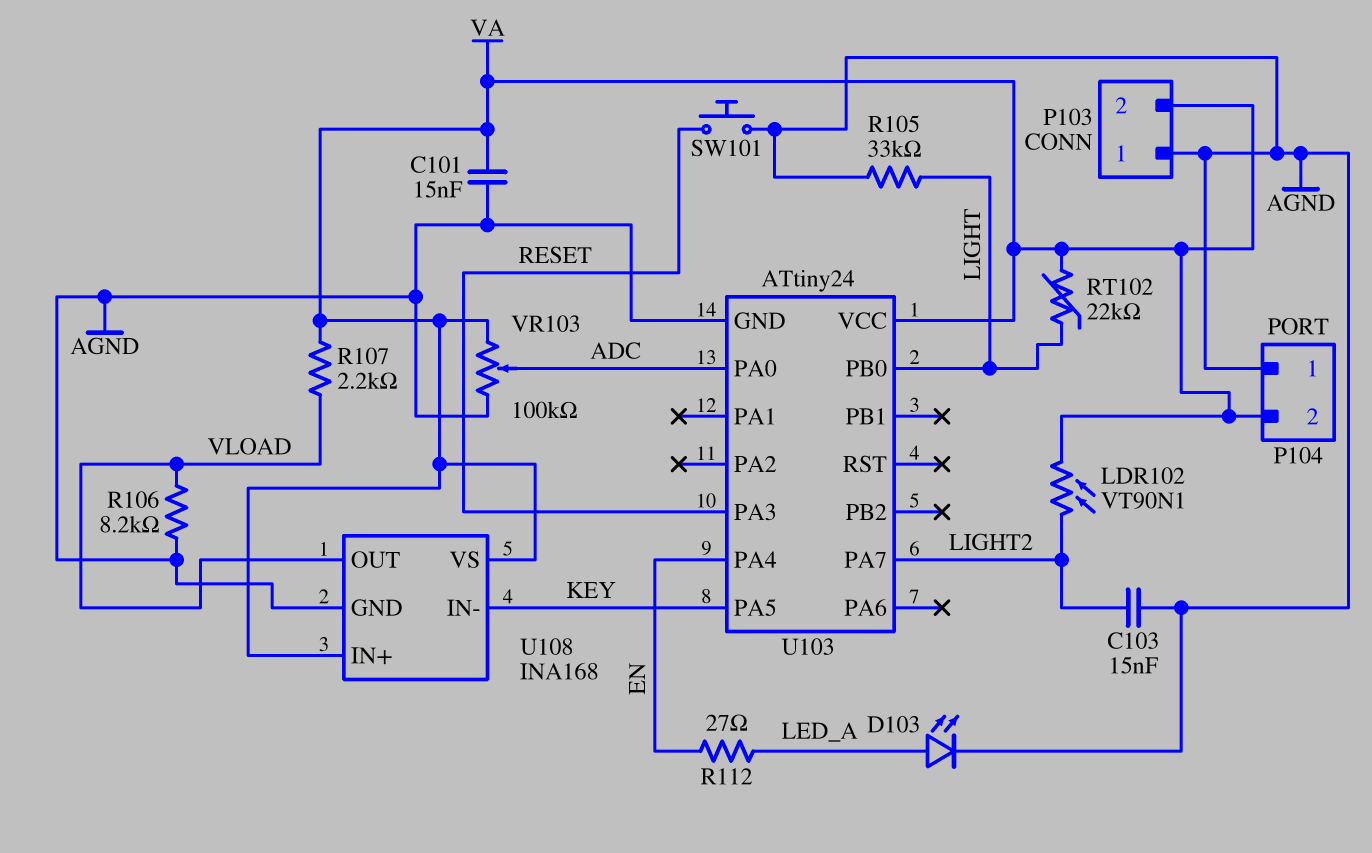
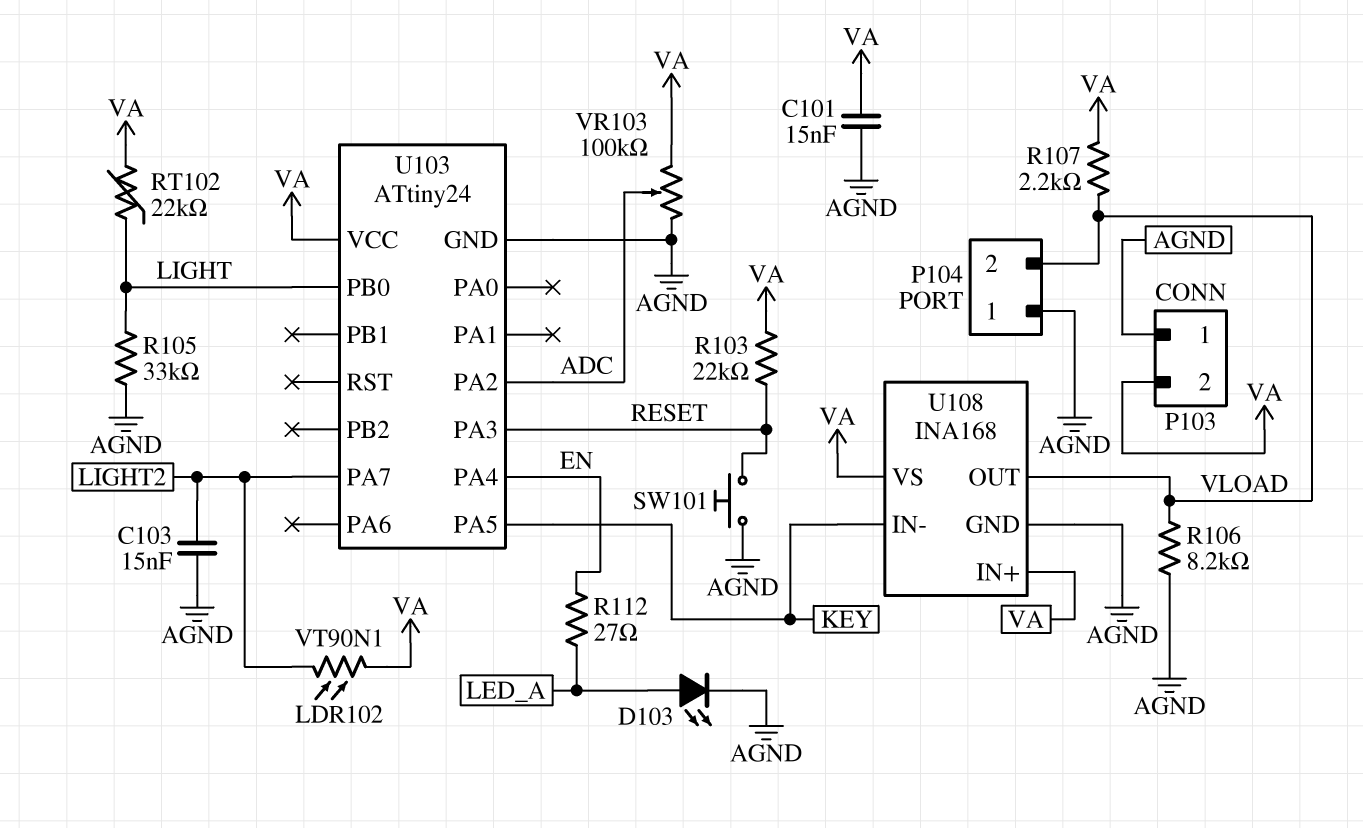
P104 pin 2: VA -> VLOAD
R103: none -> 22k (RESET, VA)
U103 pin PA0: ADC -> none
U103 pin PA2: none -> ADC

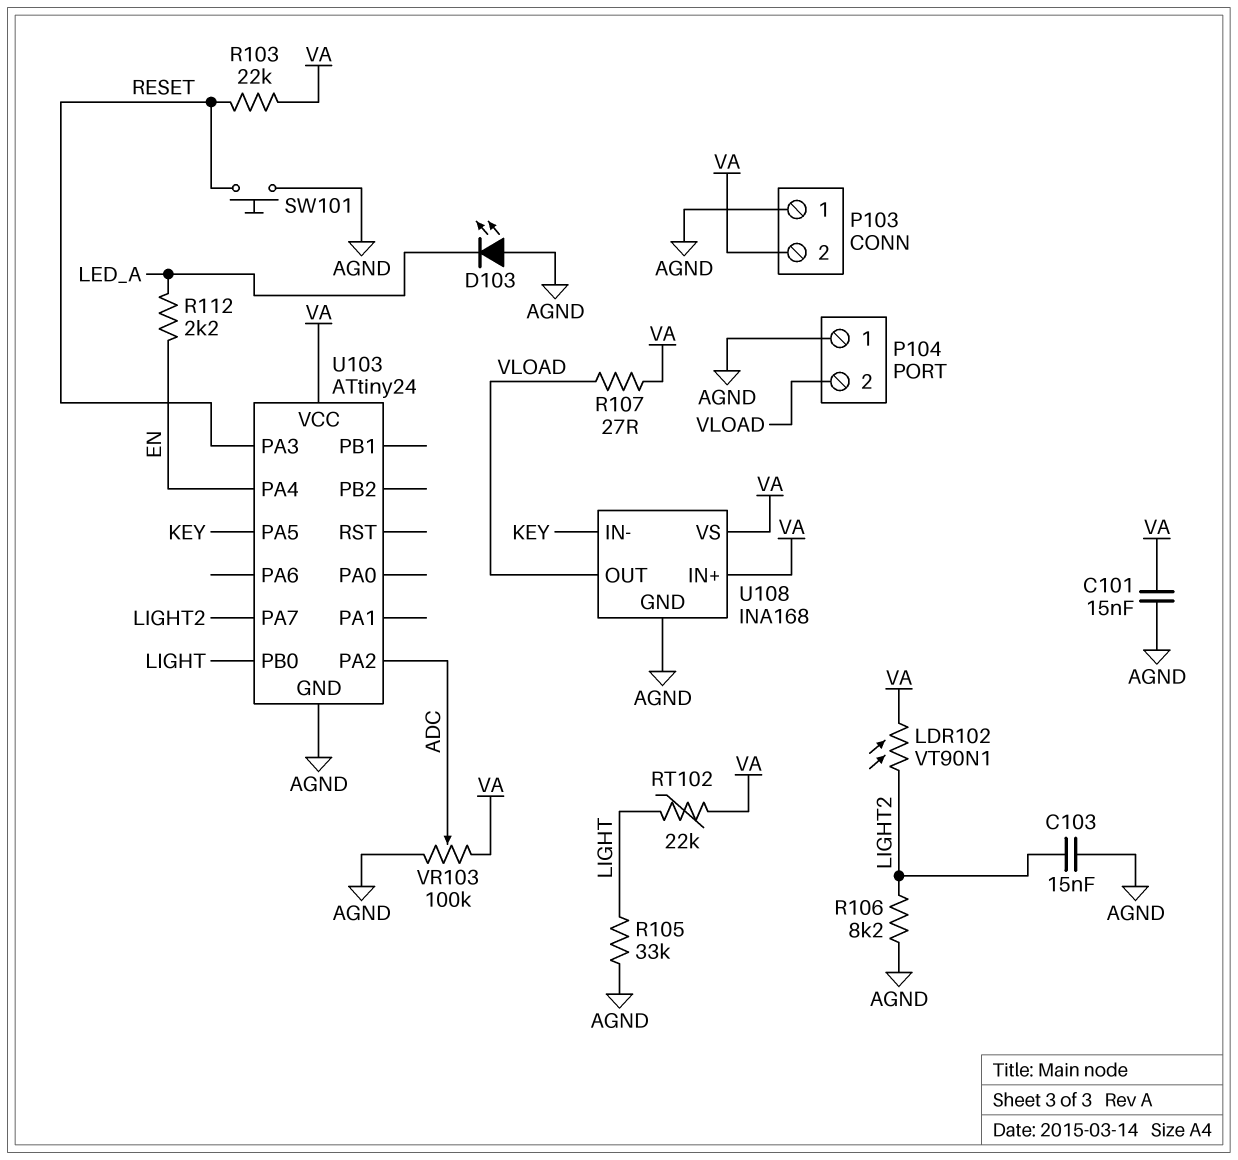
D103: LED (A LED_A, K AGND) -> LED (A AGND, K LED_A)
R106: 8.2k (AGND, VLOAD) -> 8.2k (AGND, LIGHT2)
R107: 2.2k (VA, VLOAD) -> 27 (VA, VLOAD)
R112: 27 (EN, LED_A) -> 2.2k (EN, LED_A)

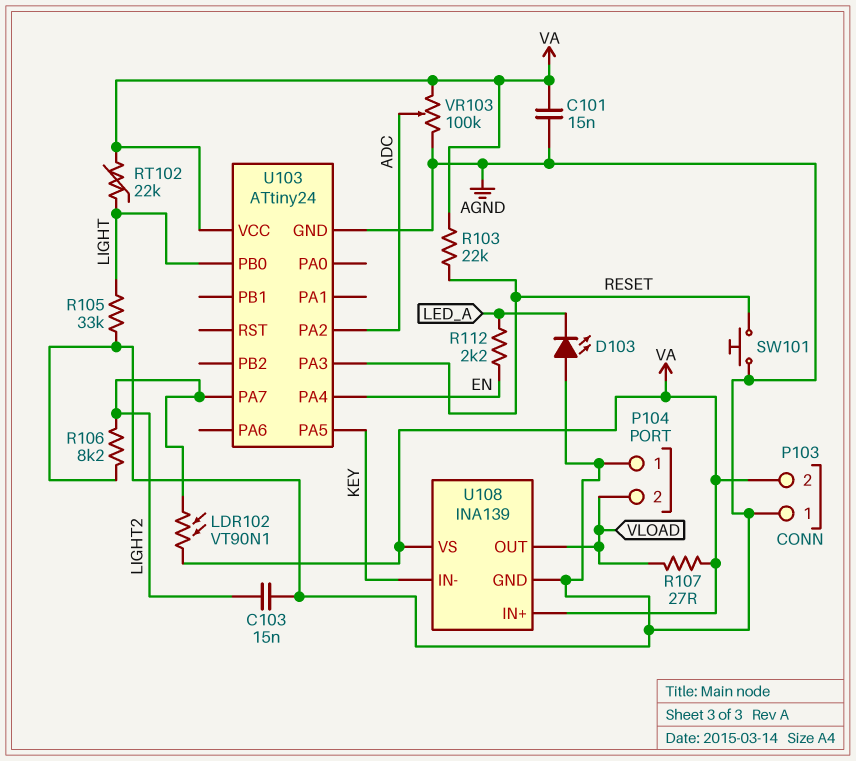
U108: INA168 -> INA139

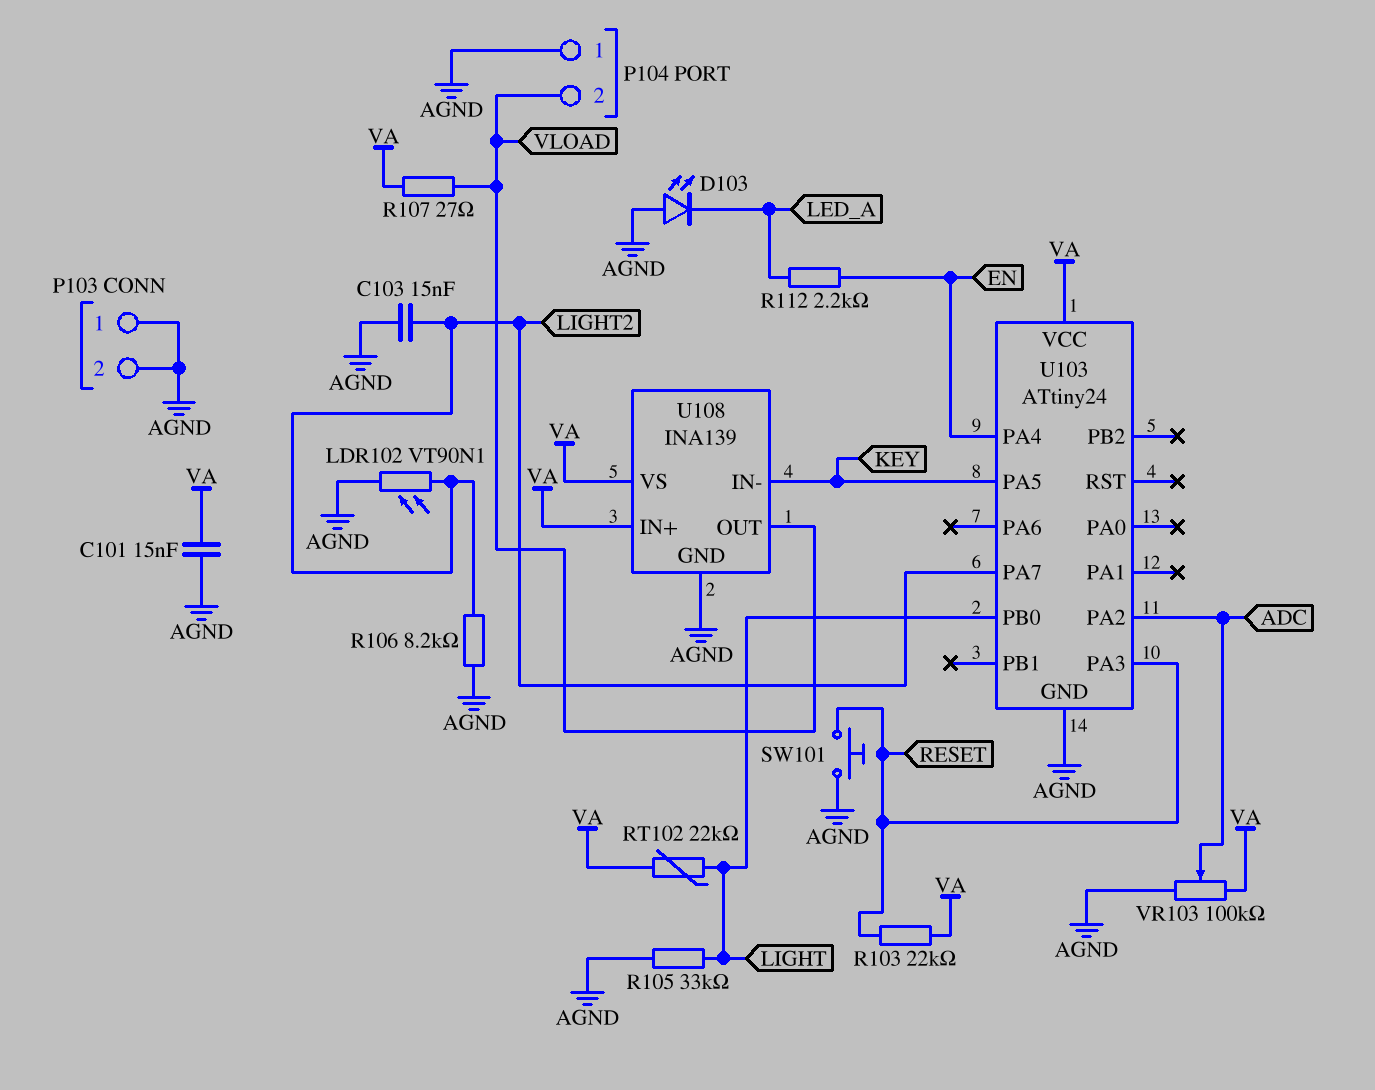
LDR102: VT90N1 (LIGHT2, VA) -> VT90N1 (AGND, LIGHT2)
P103 pin 2: VA -> AGND

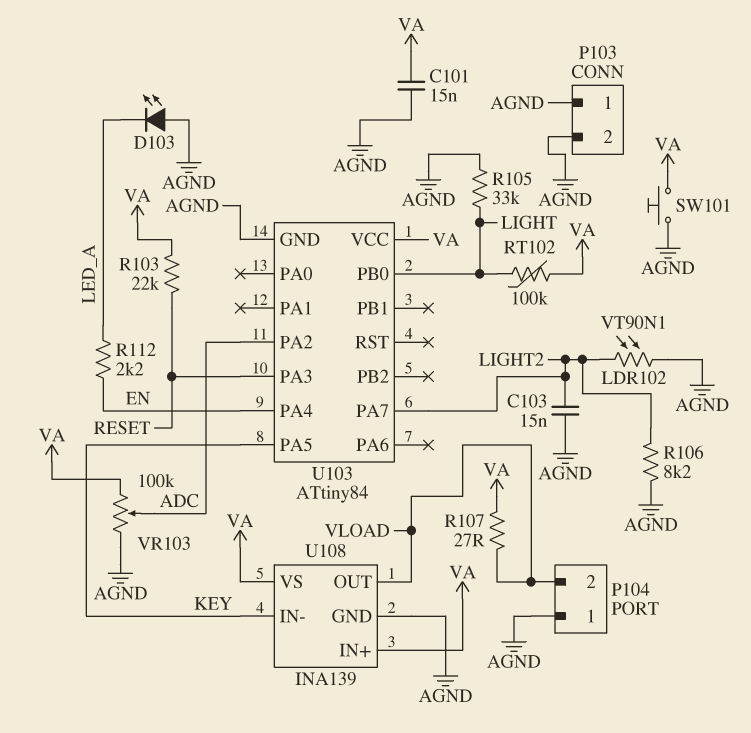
RT102: 22k (LIGHT, VA) -> 100k (LIGHT, VA)
SW101: button (AGND, RESET) -> button (AGND, VA)
U103: ATtiny24 -> ATtiny84

